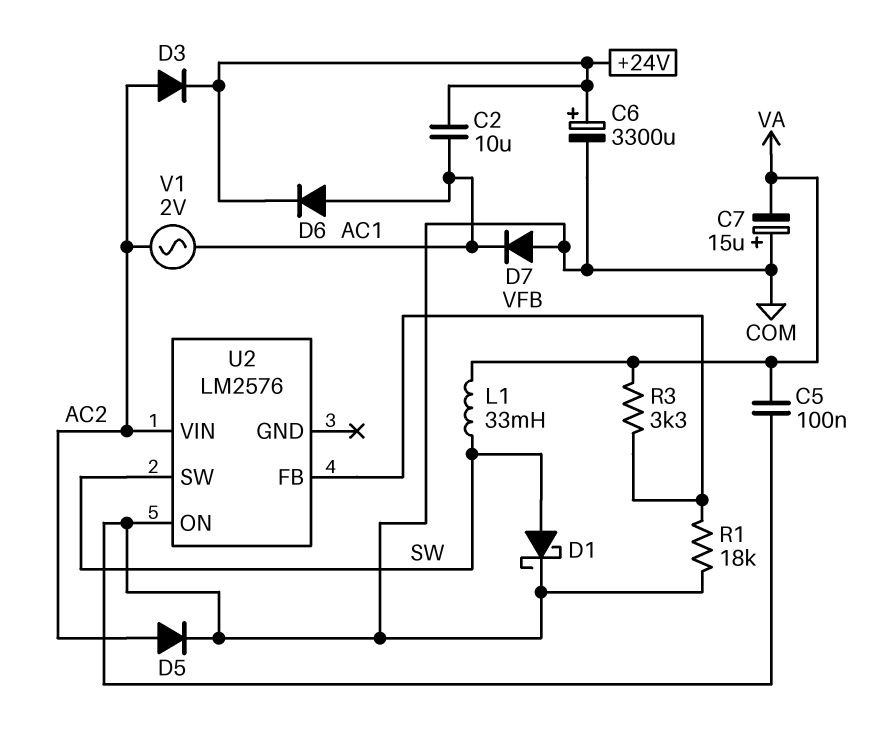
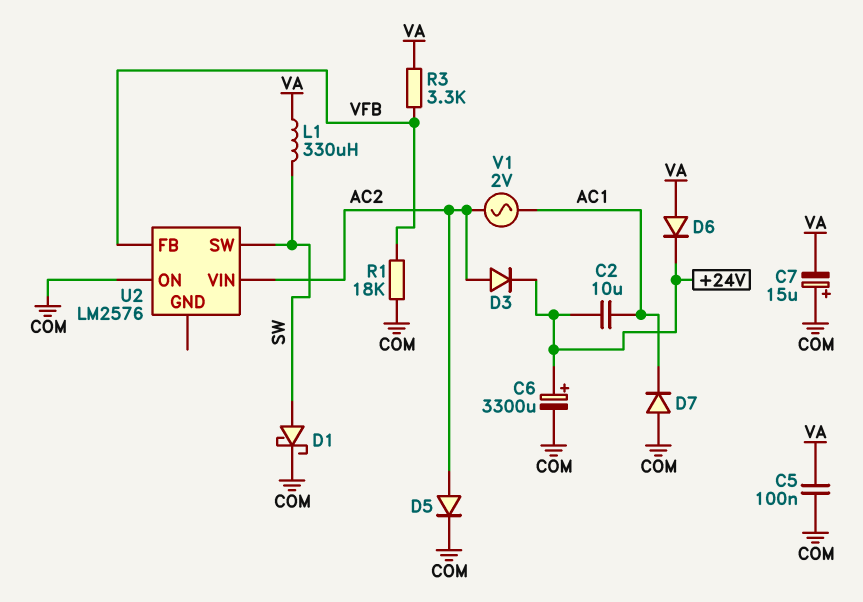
D6: diode (A AC1, K +24V) -> diode (A VA, K +24V)
L1: 33mH (SW, VA) -> 330uH (SW, VA)

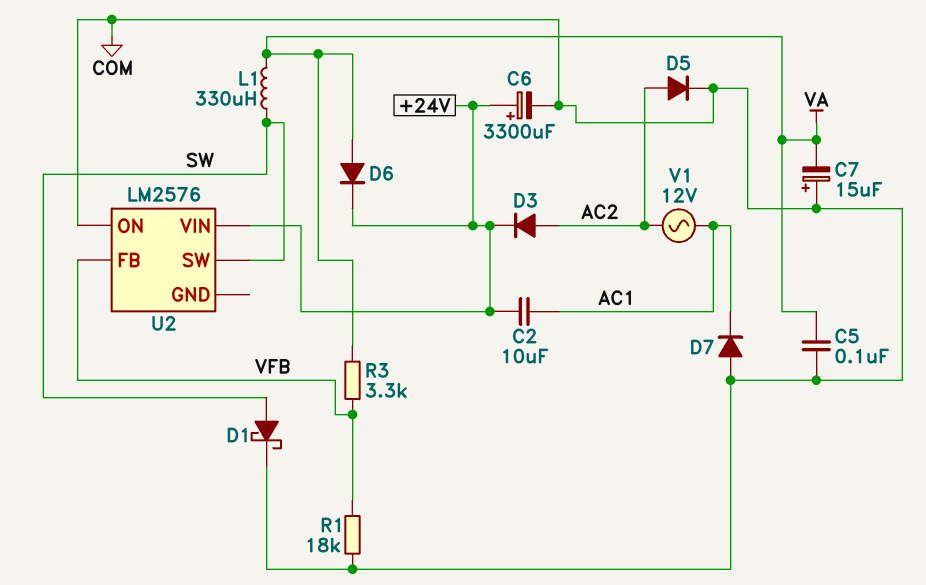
U2 pin VIN: AC2 -> +24V
V1: AC 2V (AC1, AC2) -> AC 12V (AC1, AC2)

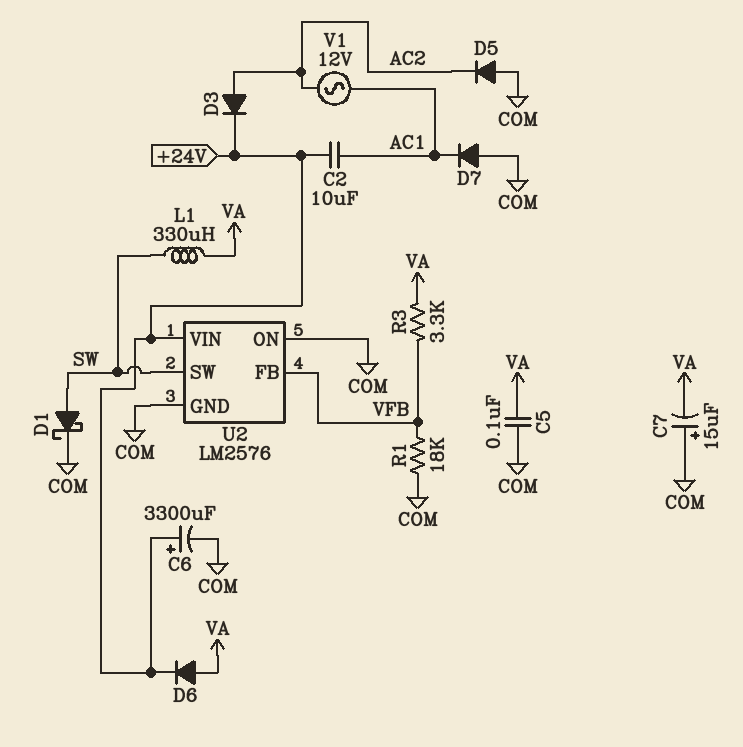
D5: diode (A AC2, K COM) -> diode (A COM, K AC2)
U2 pin GND: none -> COM

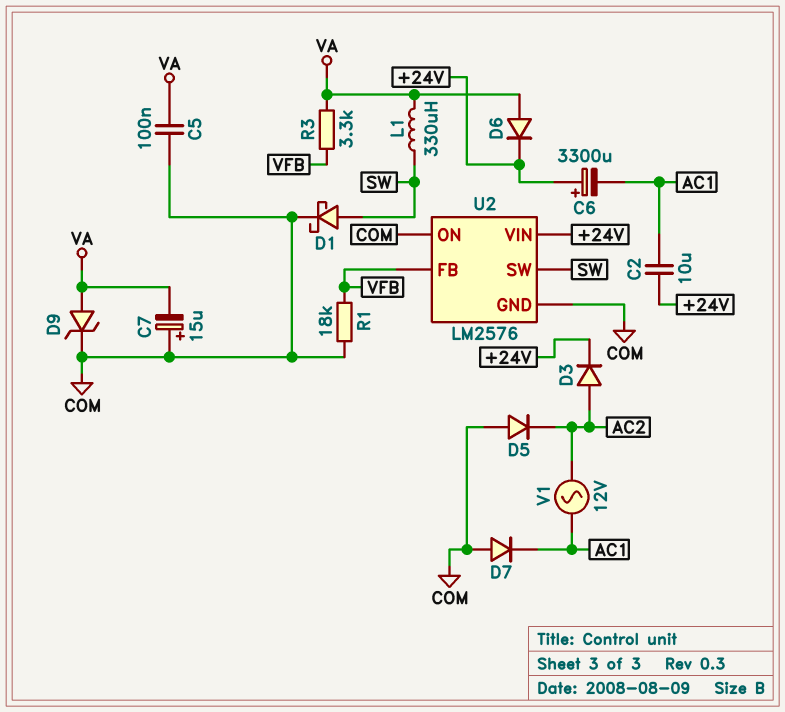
C6: 3300uF (plus +24V, minus COM) -> 3300uF (plus +24V, minus AC1)
D9: none -> zener (A VA, K COM)

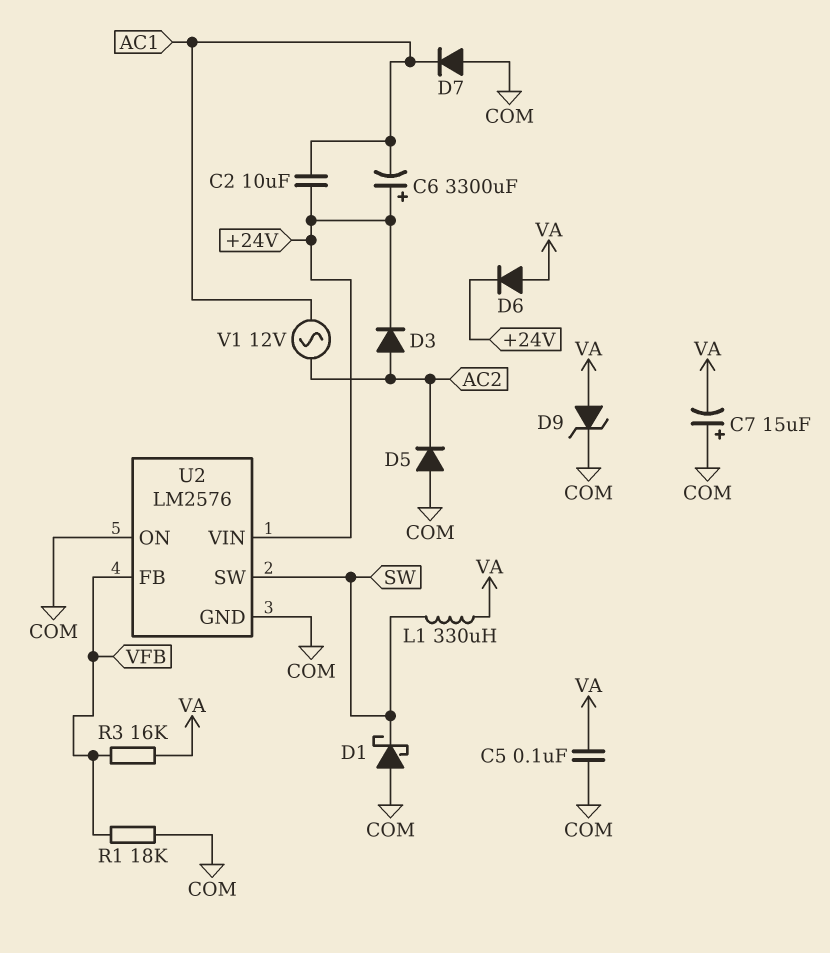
D1: schottky (A SW, K COM) -> schottky (A COM, K SW)
R3: 3.3k (VA, VFB) -> 16k (VA, VFB)

